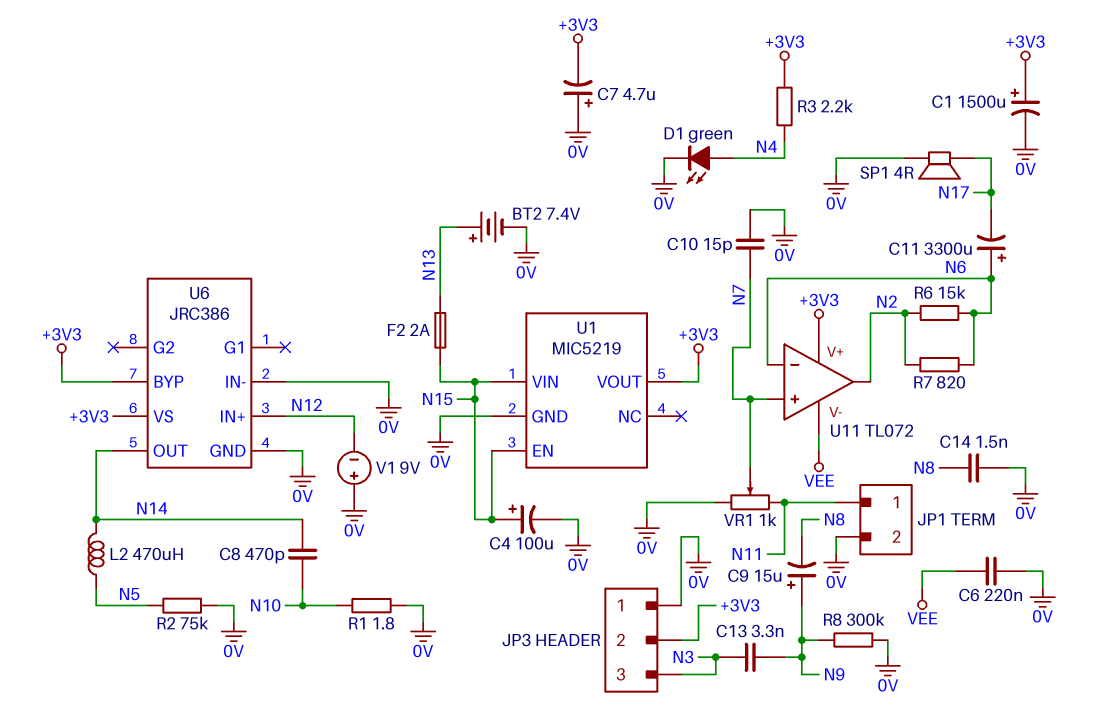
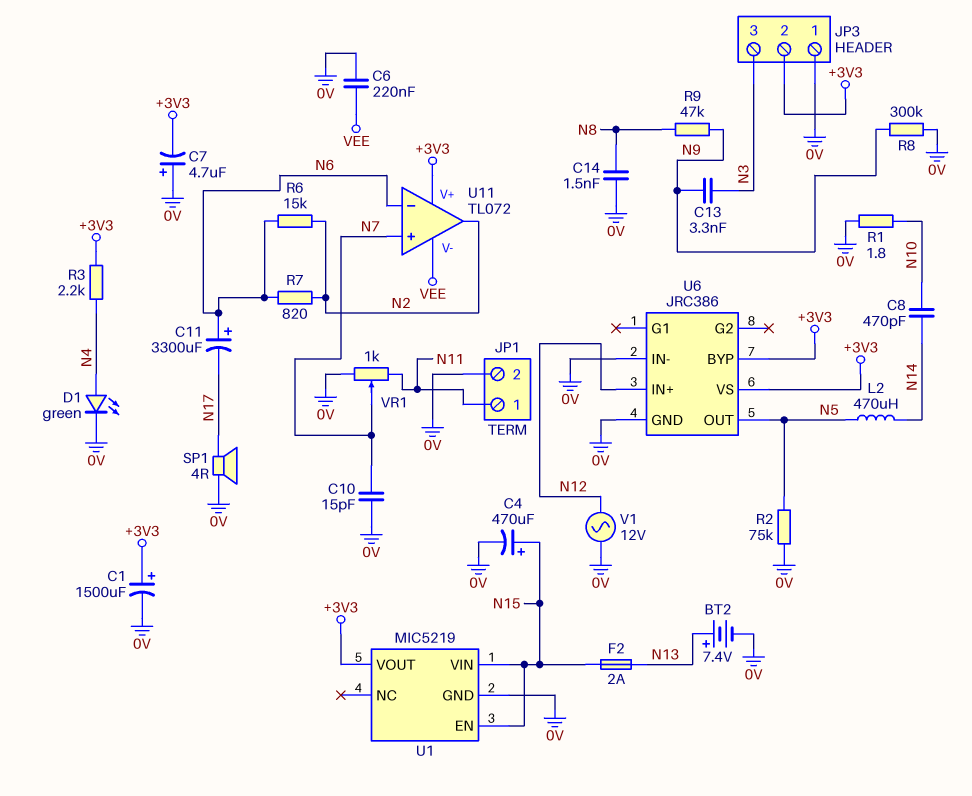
C4: 100uF (plus N15, minus 0V) -> 470uF (plus N15, minus 0V)
C9: 15uF (plus N9, minus N8) -> none
R9: none -> 47k (N8, N9)
U6 pin OUT: N14 -> N5
V1: 9V (plus 0V, minus N12) -> AC 12V (0V, N12)

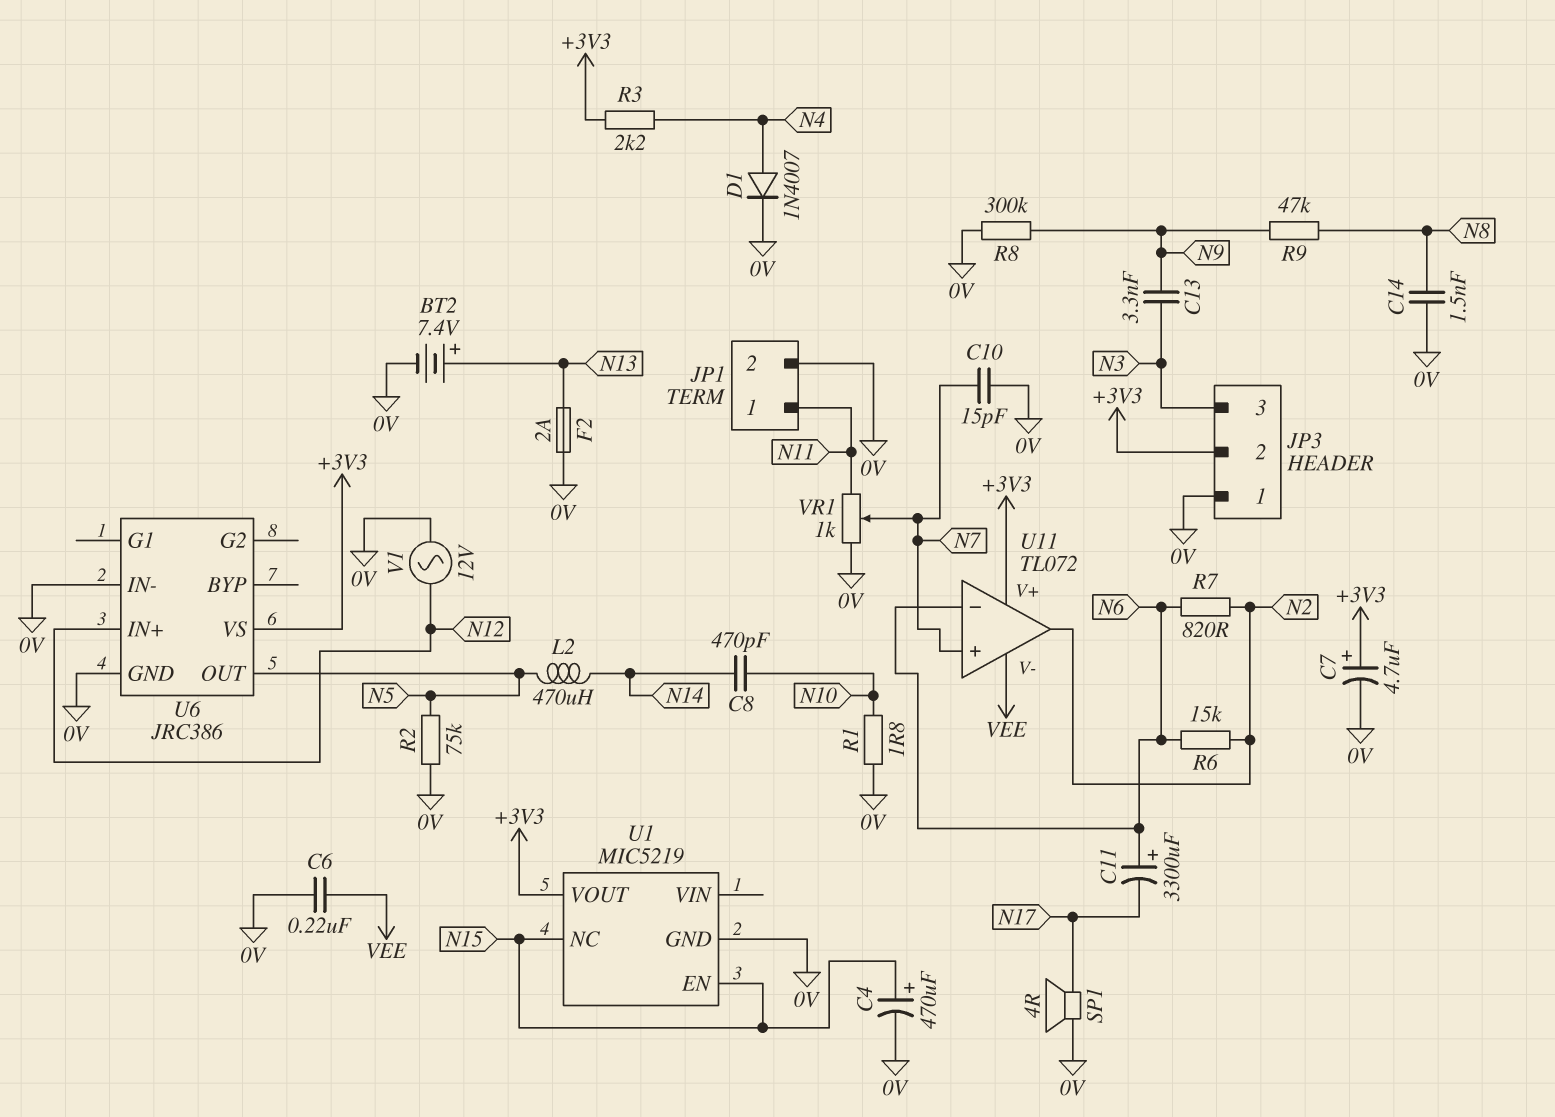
C1: 1500uF (plus +3V3, minus 0V) -> none
C7: 4.7uF (plus 0V, minus +3V3) -> 4.7uF (plus +3V3, minus 0V)
D1: LED green (A N4, K 0V) -> diode 1N4007 (A N4, K 0V)
F2: 2A (N13, N15) -> 2A (0V, N13)
U1 pin NC: none -> N15
U1 pin VIN: N15 -> none
U6 pin BYP: +3V3 -> none

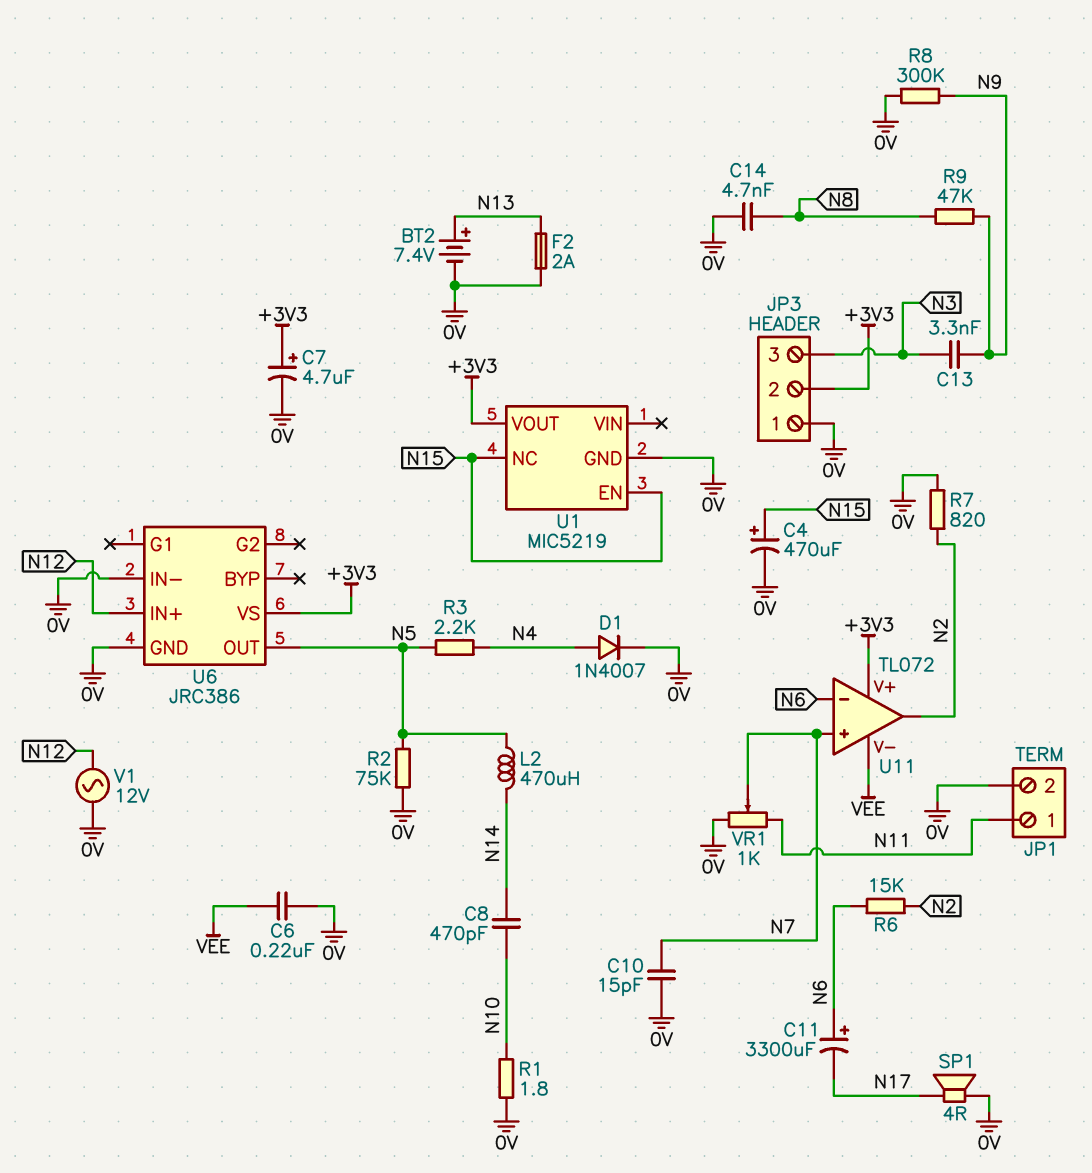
C14: 1.5nF (0V, N8) -> 4.7nF (0V, N8)
R3: 2.2k (+3V3, N4) -> 2.2k (N4, N5)
R7: 820 (N2, N6) -> 820 (0V, N2)

